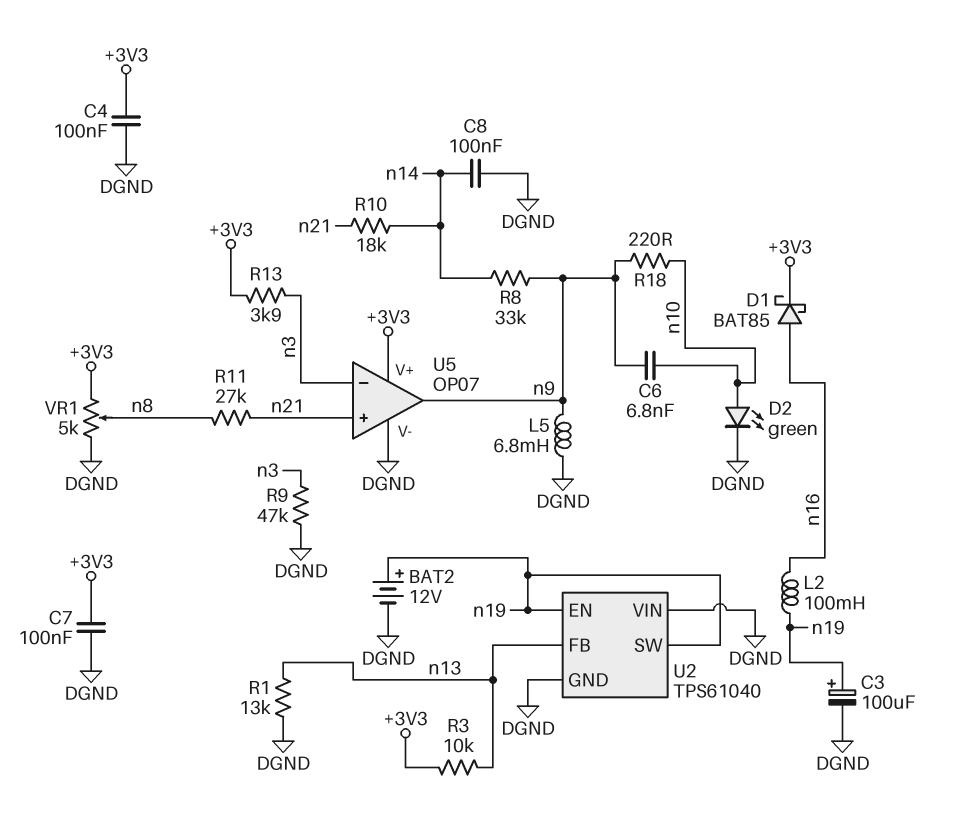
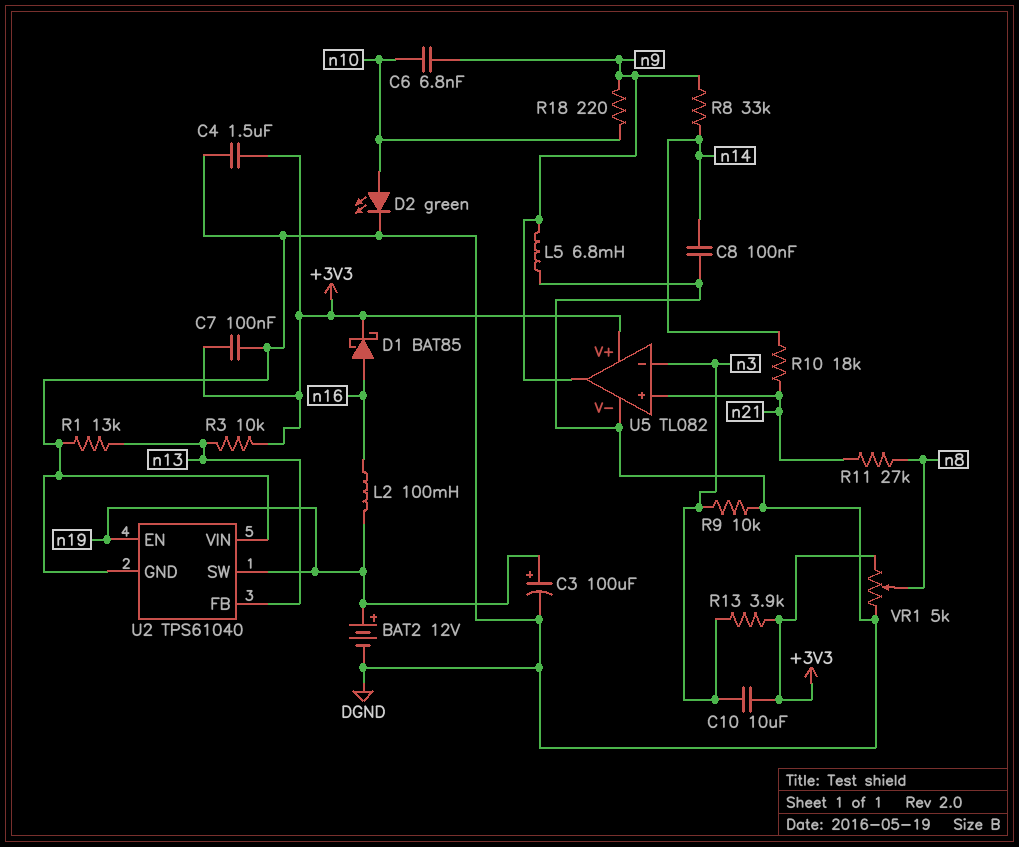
C4: 100nF (+3V3, DGND) -> 1.5uF (+3V3, DGND)
C10: none -> 10uF (+3V3, n3)
R9: 47k (DGND, n3) -> 10k (DGND, n3)
U5: OP07 -> TL082

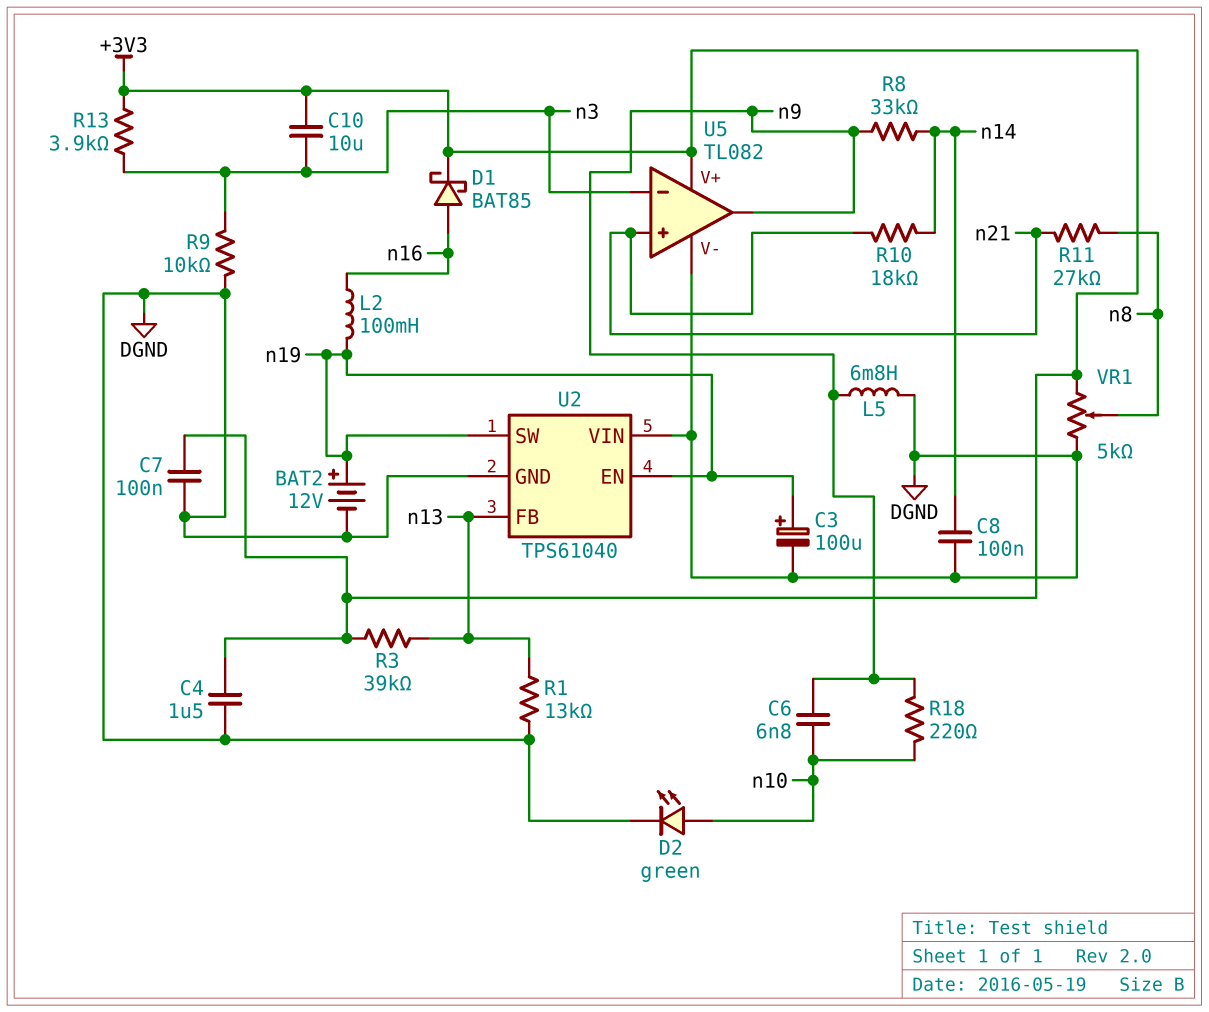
R3: 10k (+3V3, n13) -> 39k (+3V3, n13)

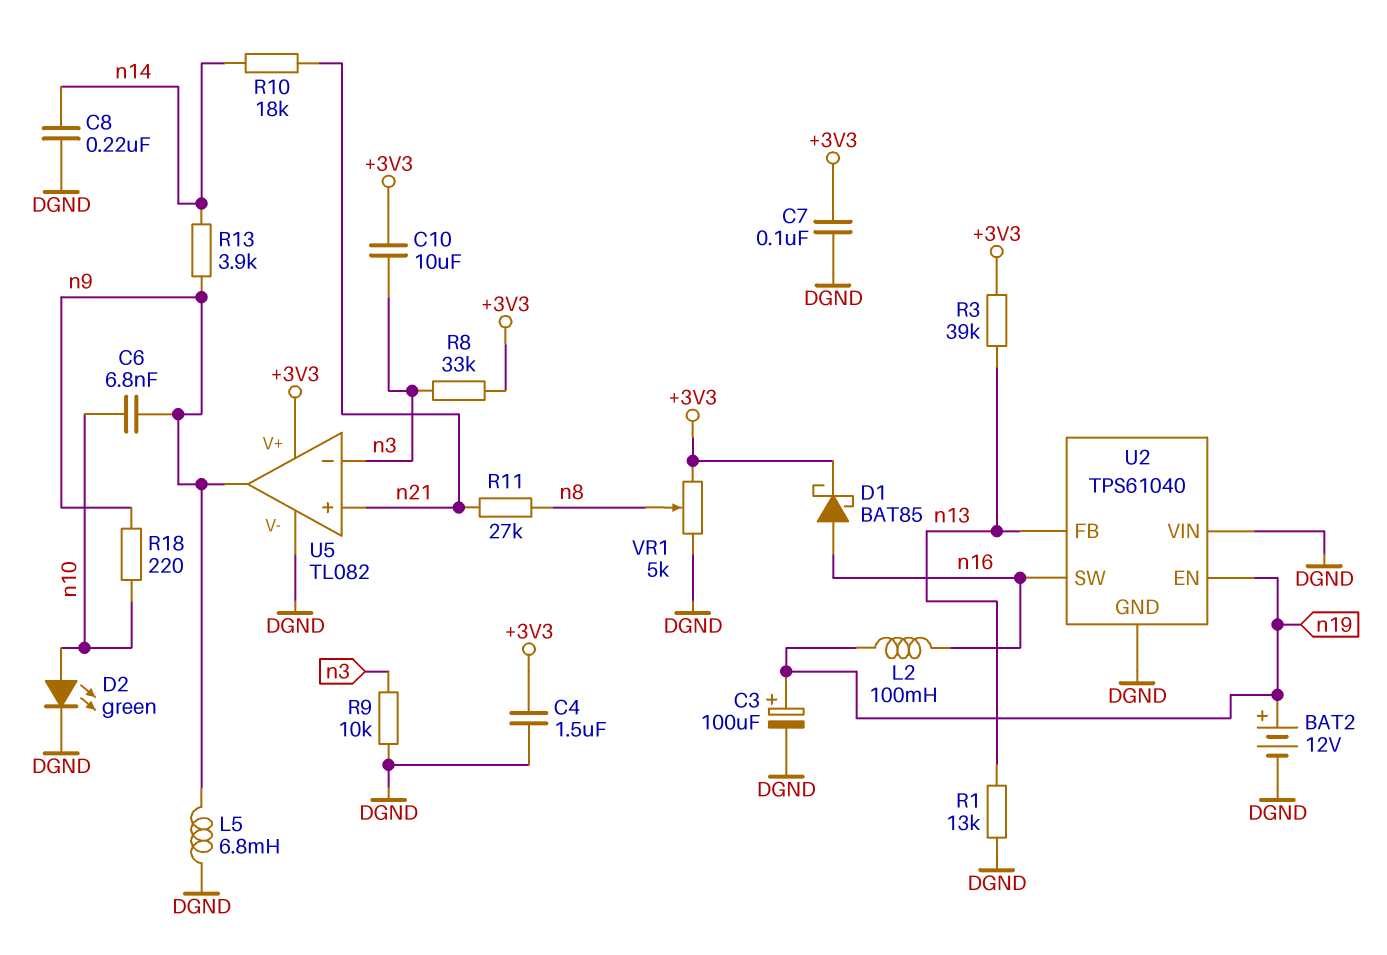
C8: 100nF (DGND, n14) -> 220nF (DGND, n14)
R8: 33k (n9, n14) -> 33k (+3V3, n3)
R13: 3.9k (+3V3, n3) -> 3.9k (n9, n14)
U2 pin SW: n19 -> n16

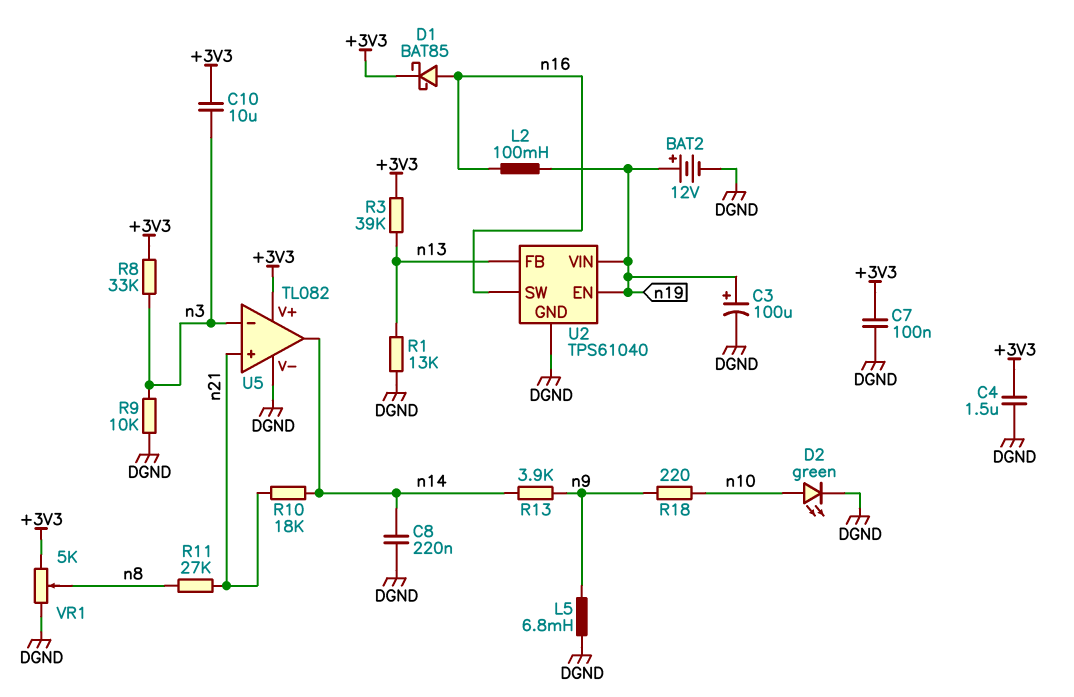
C6: 6.8nF (n9, n10) -> none
U2 pin VIN: DGND -> n19
U5 pin out: n9 -> n14

